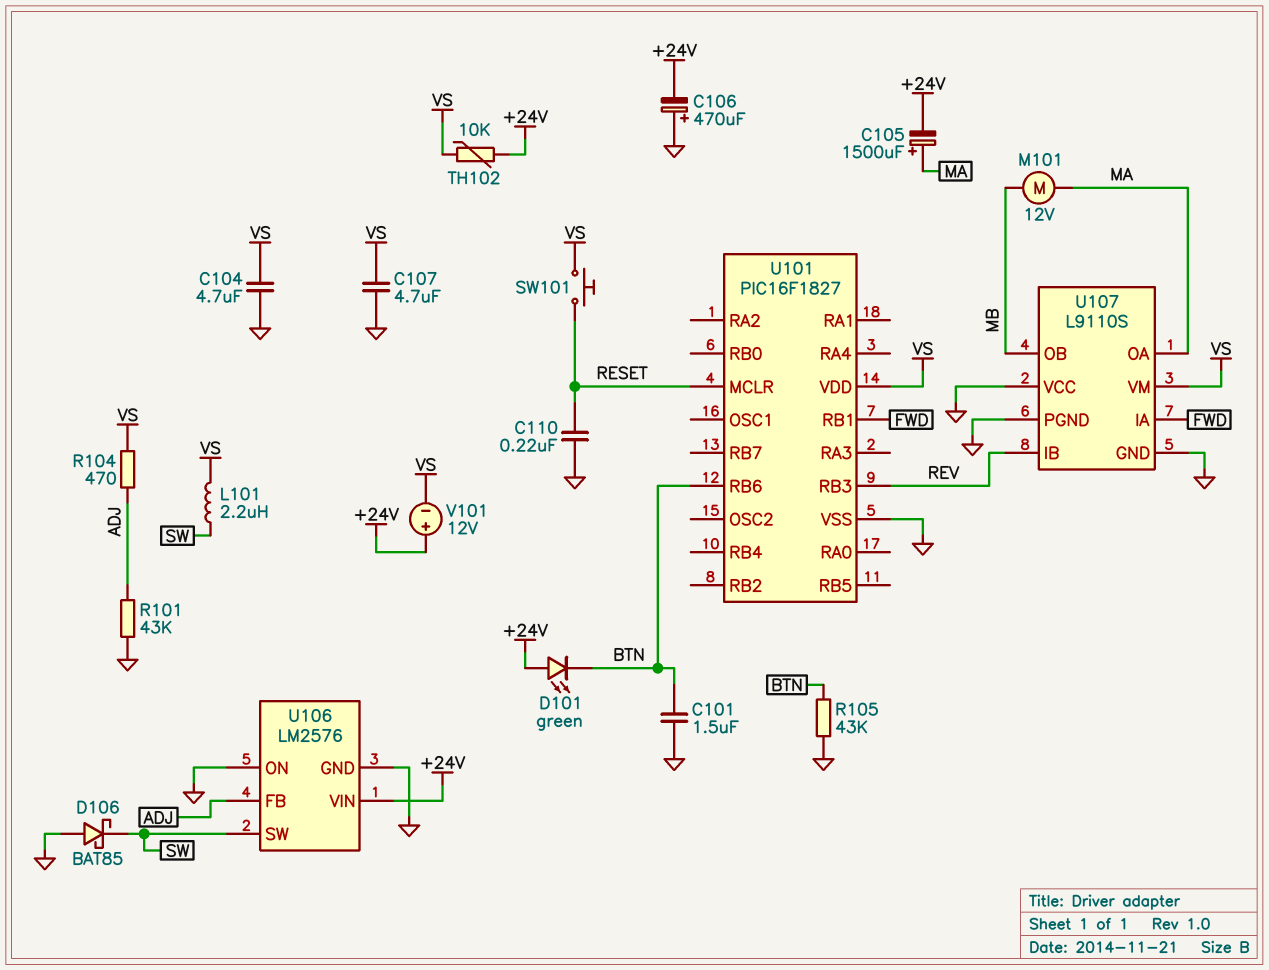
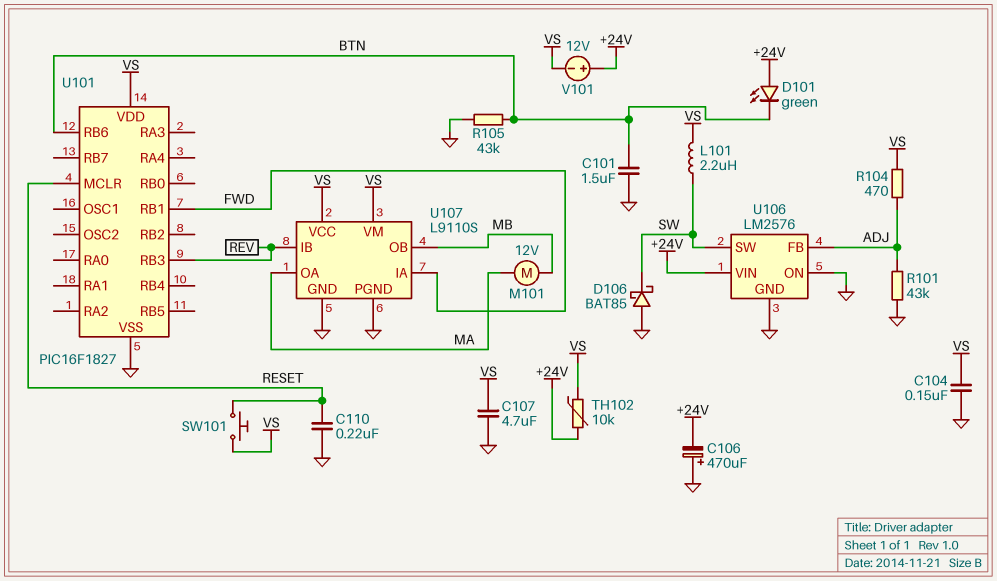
C104: 4.7uF (GND, VS) -> 150nF (GND, VS)
C105: 1500uF (plus MA, minus +24V) -> none
U107 pin VCC: GND -> VS

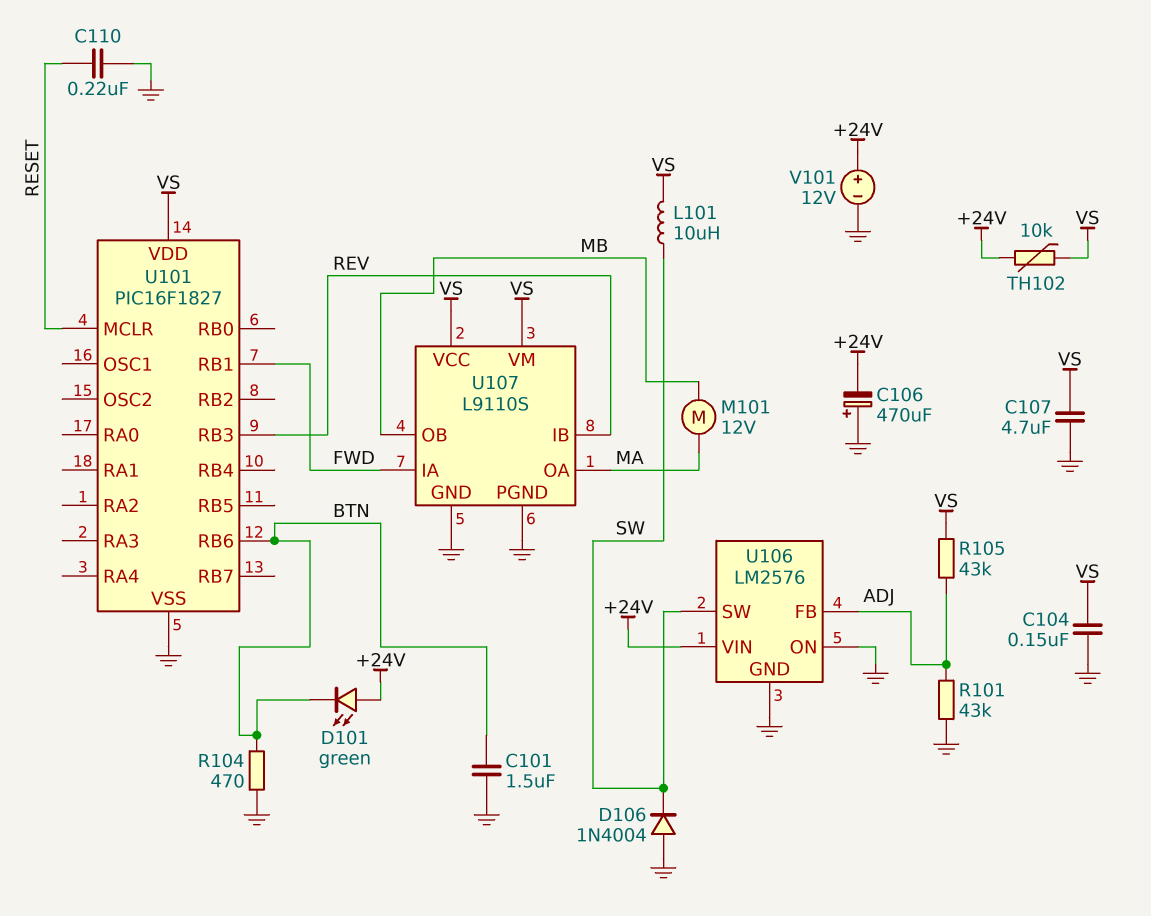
D106: schottky BAT85 (A GND, K SW) -> diode 1N4004 (A GND, K SW)
L101: 2.2uH (SW, VS) -> 10uH (SW, VS)
R104: 470 (ADJ, VS) -> 470 (BTN, GND)
R105: 43k (BTN, GND) -> 43k (ADJ, VS)
SW101: button (RESET, VS) -> none
V101: 12V (plus +24V, minus VS) -> 12V (plus +24V, minus GND)

